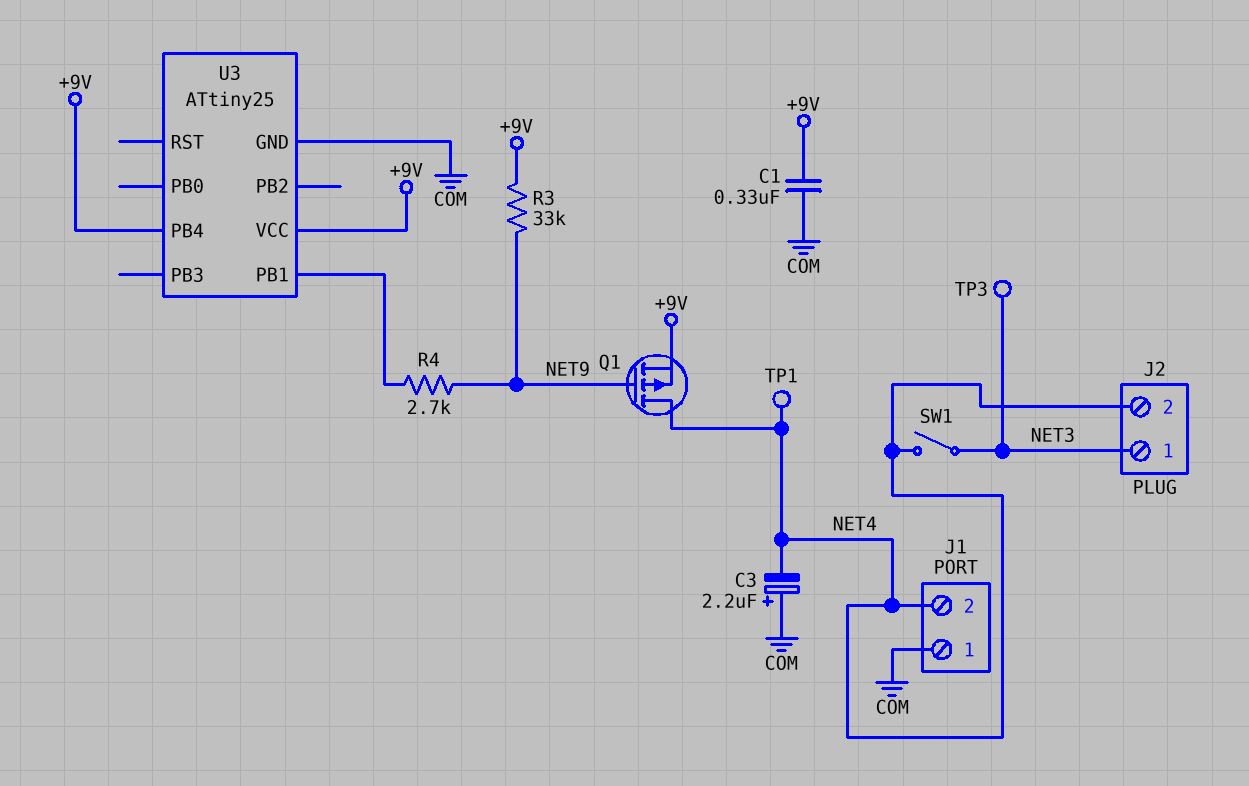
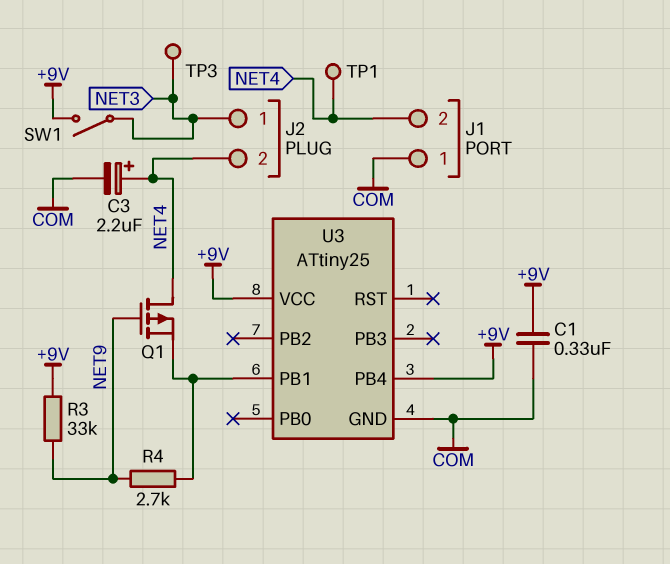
C3: 2.2uF (plus COM, minus NET4) -> 2.2uF (plus NET4, minus COM)
Q1: PMOS (G NET9, D NET4, S +9V) -> PMOS (G NET9, D NET4, S U3/PB1)
SW1: switch (NET3, NET4) -> switch (+9V, NET3)

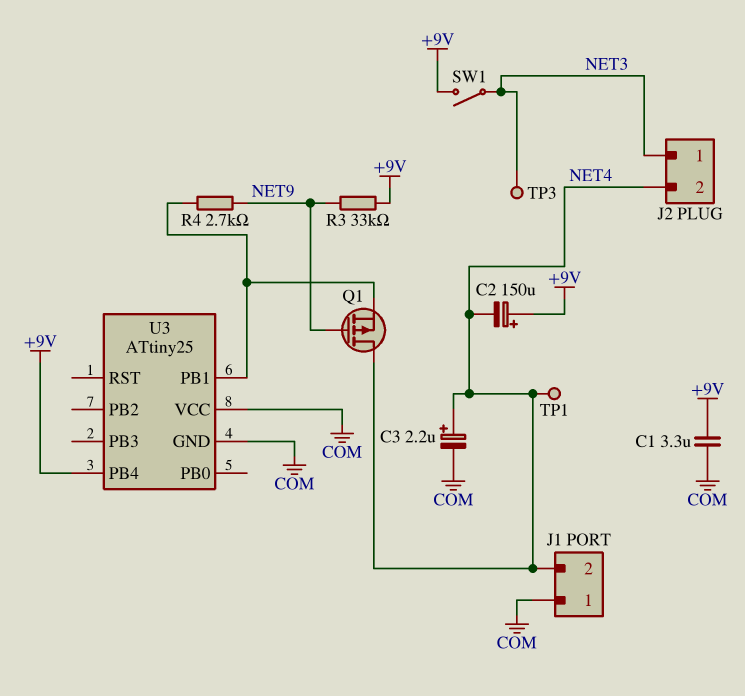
C1: 330nF (+9V, COM) -> 3.3uF (+9V, COM)
C2: none -> 150uF (plus +9V, minus NET4)
U3 pin VCC: +9V -> COM

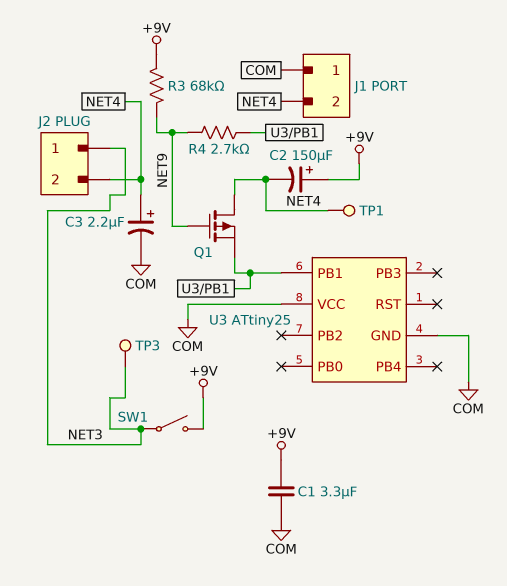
R3: 33k (+9V, NET9) -> 68k (+9V, NET9)
U3 pin PB4: +9V -> none

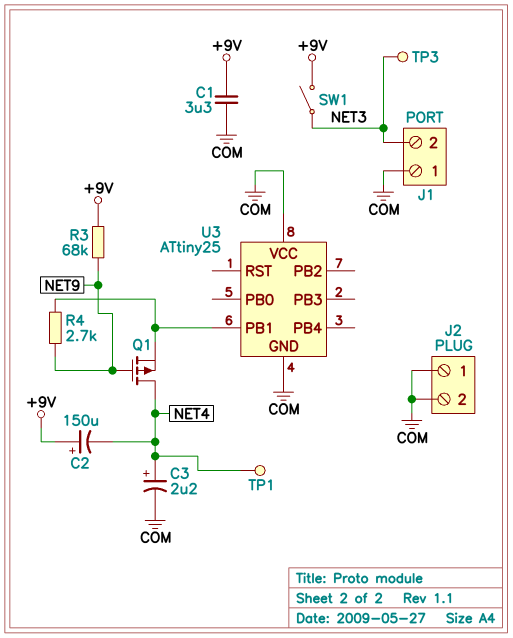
J1 pin 2: NET4 -> NET3
J2 pin 1: NET3 -> COM
J2 pin 2: NET4 -> COM

